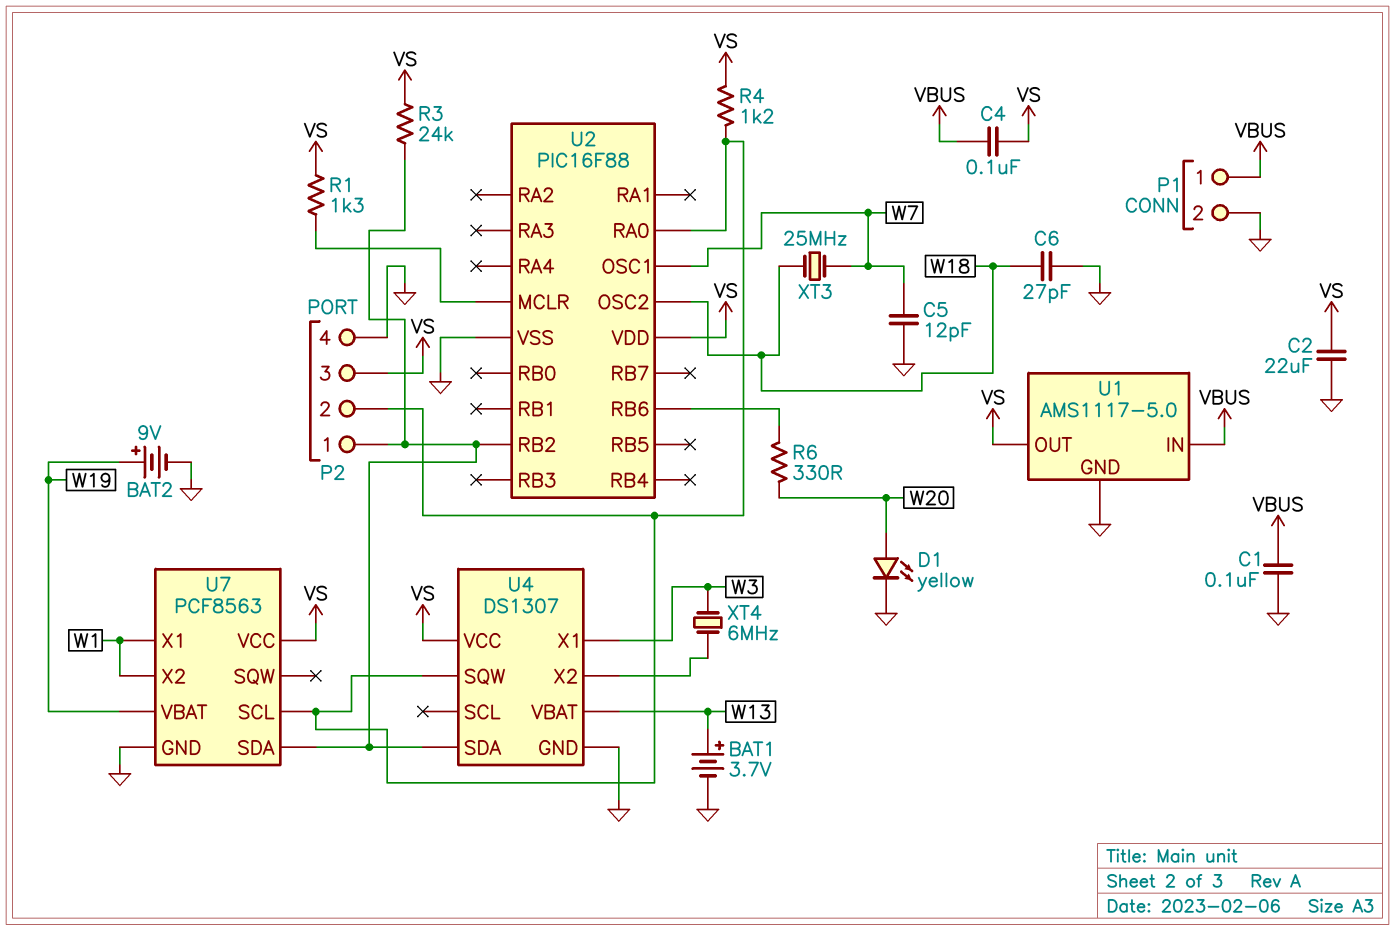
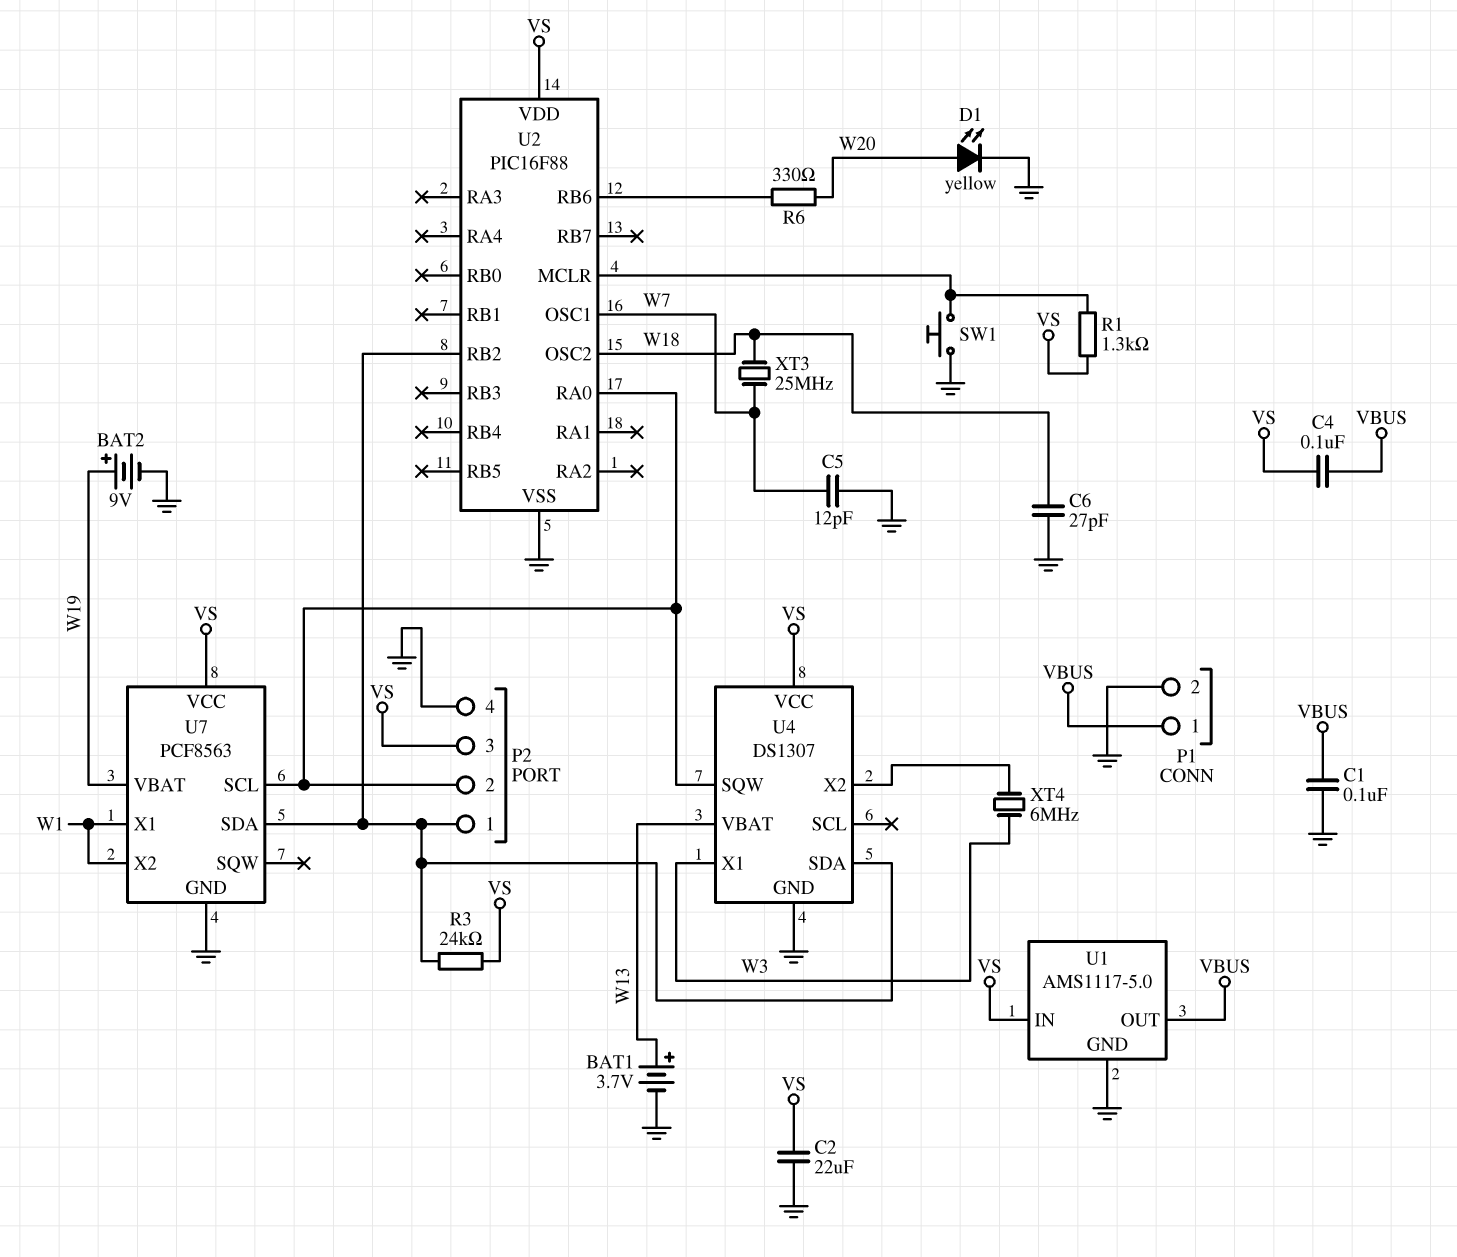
R4: 1.2k (P2/2, VS) -> none
SW1: none -> button (GND, U2/MCLR)
U1 pin IN: VBUS -> VS
U1 pin OUT: VS -> VBUS

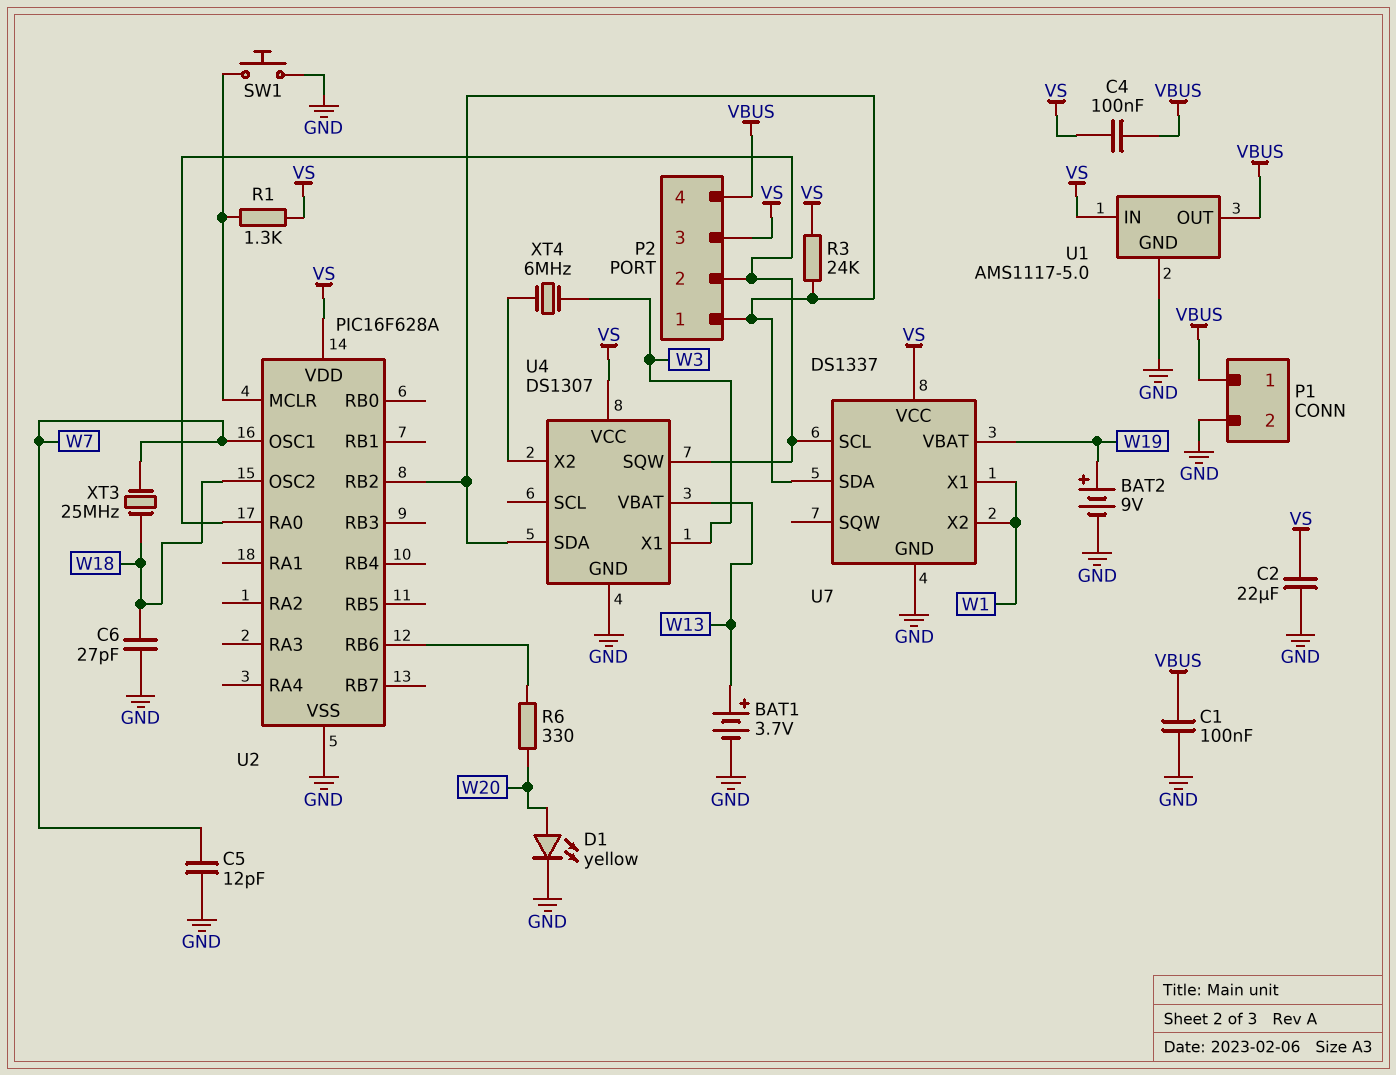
P2 pin 4: GND -> VBUS
U2: PIC16F88 -> PIC16F628A
U7: PCF8563 -> DS1337

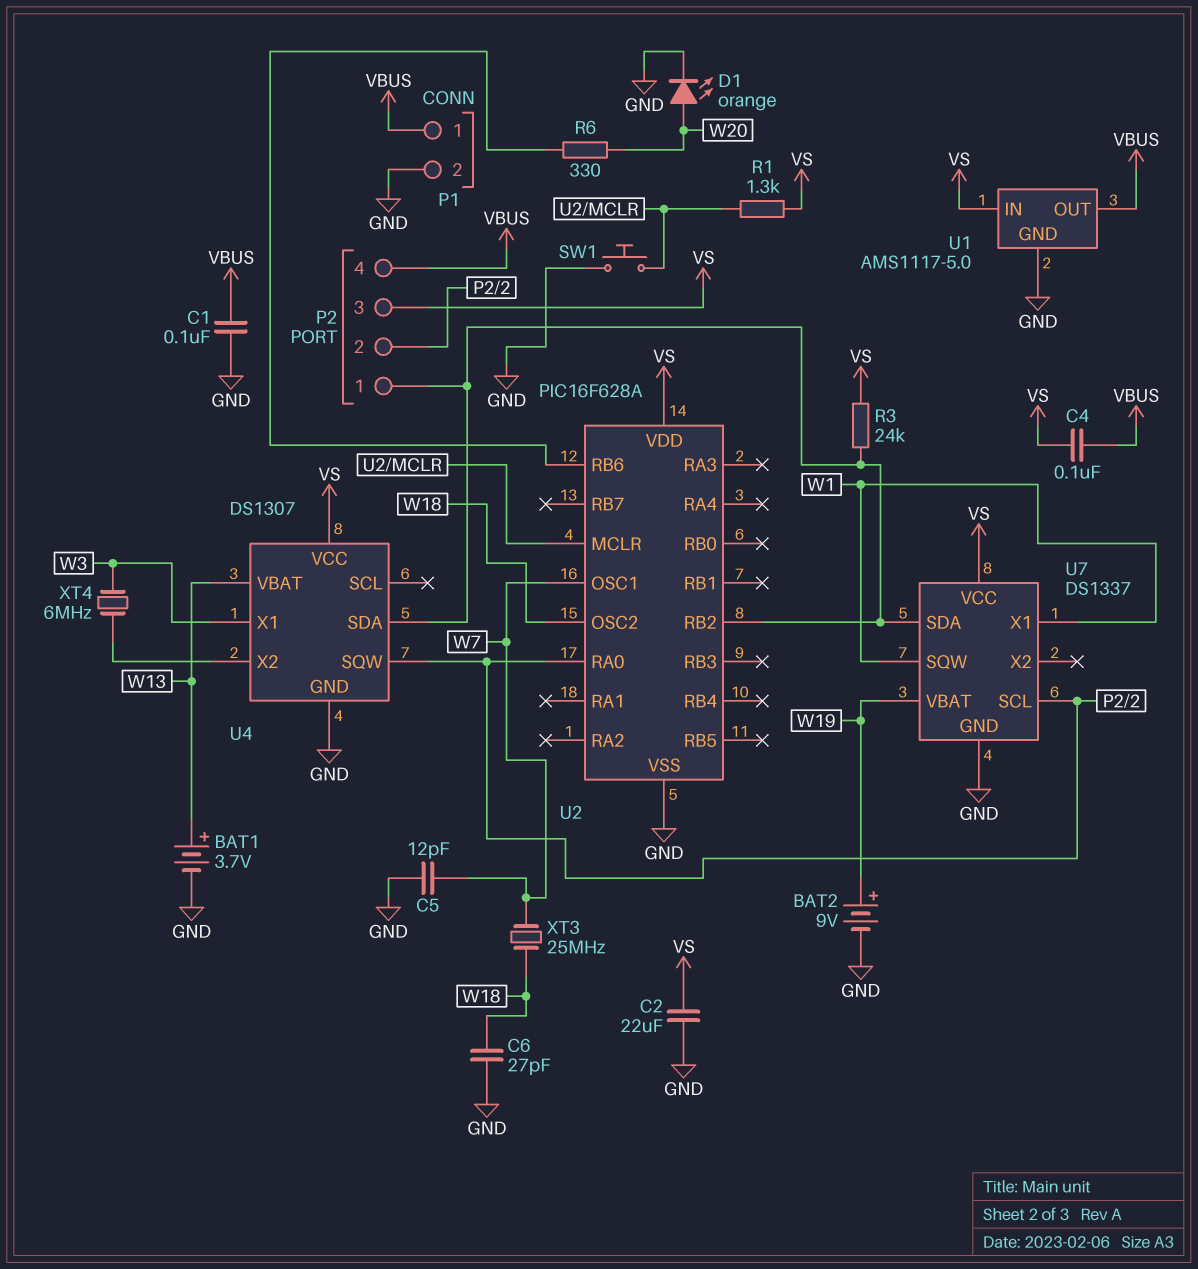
D1: LED yellow (A W20, K GND) -> LED orange (A W20, K GND)
U7 pin SQW: none -> W1
U7 pin X2: W1 -> none

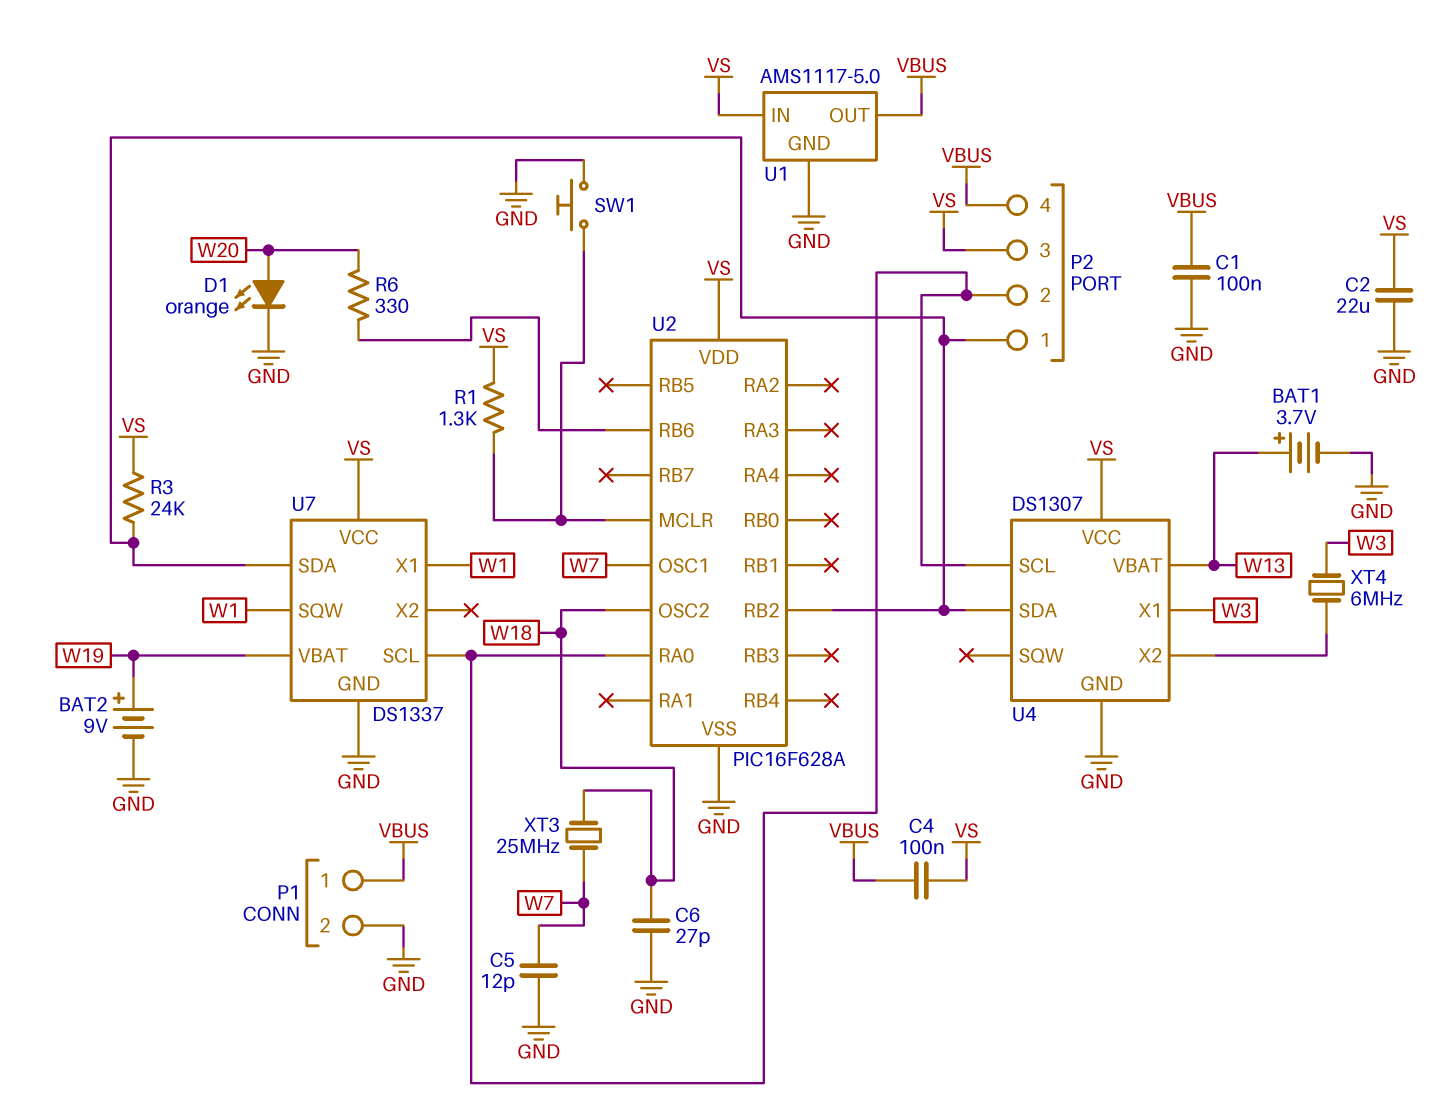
U4 pin SCL: none -> P2/2
U4 pin SQW: P2/2 -> none

